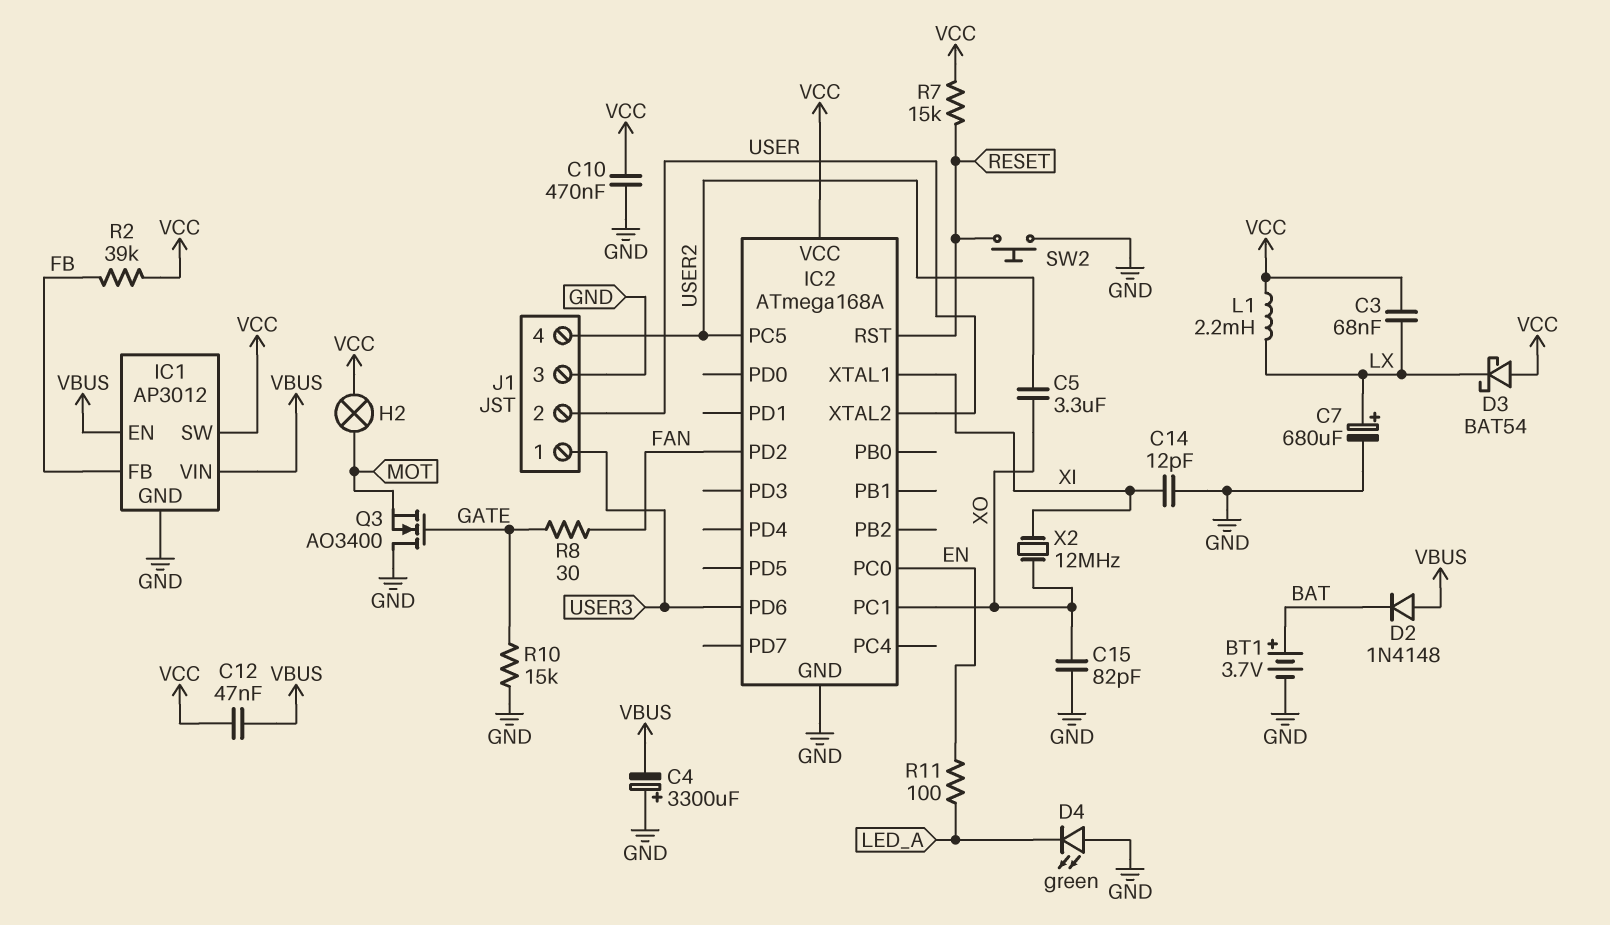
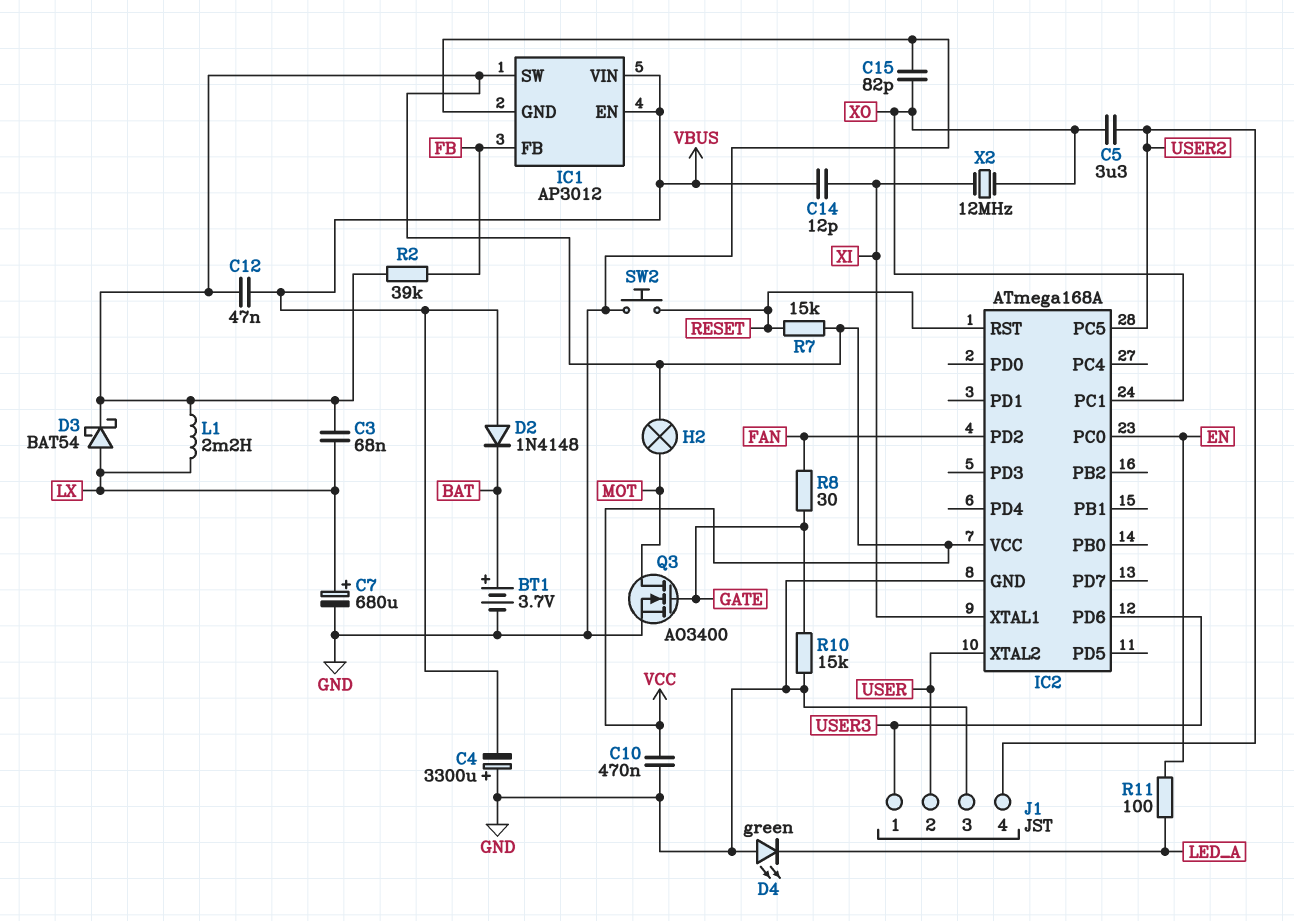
C14: 12pF (GND, XI) -> 12pF (VBUS, XI)
D3: schottky BAT54 (A VCC, K LX) -> schottky BAT54 (A LX, K VCC)
Q3: NMOS AO3400 (G GATE, D GND, S MOT) -> NMOS AO3400 (G GATE, D MOT, S GND)

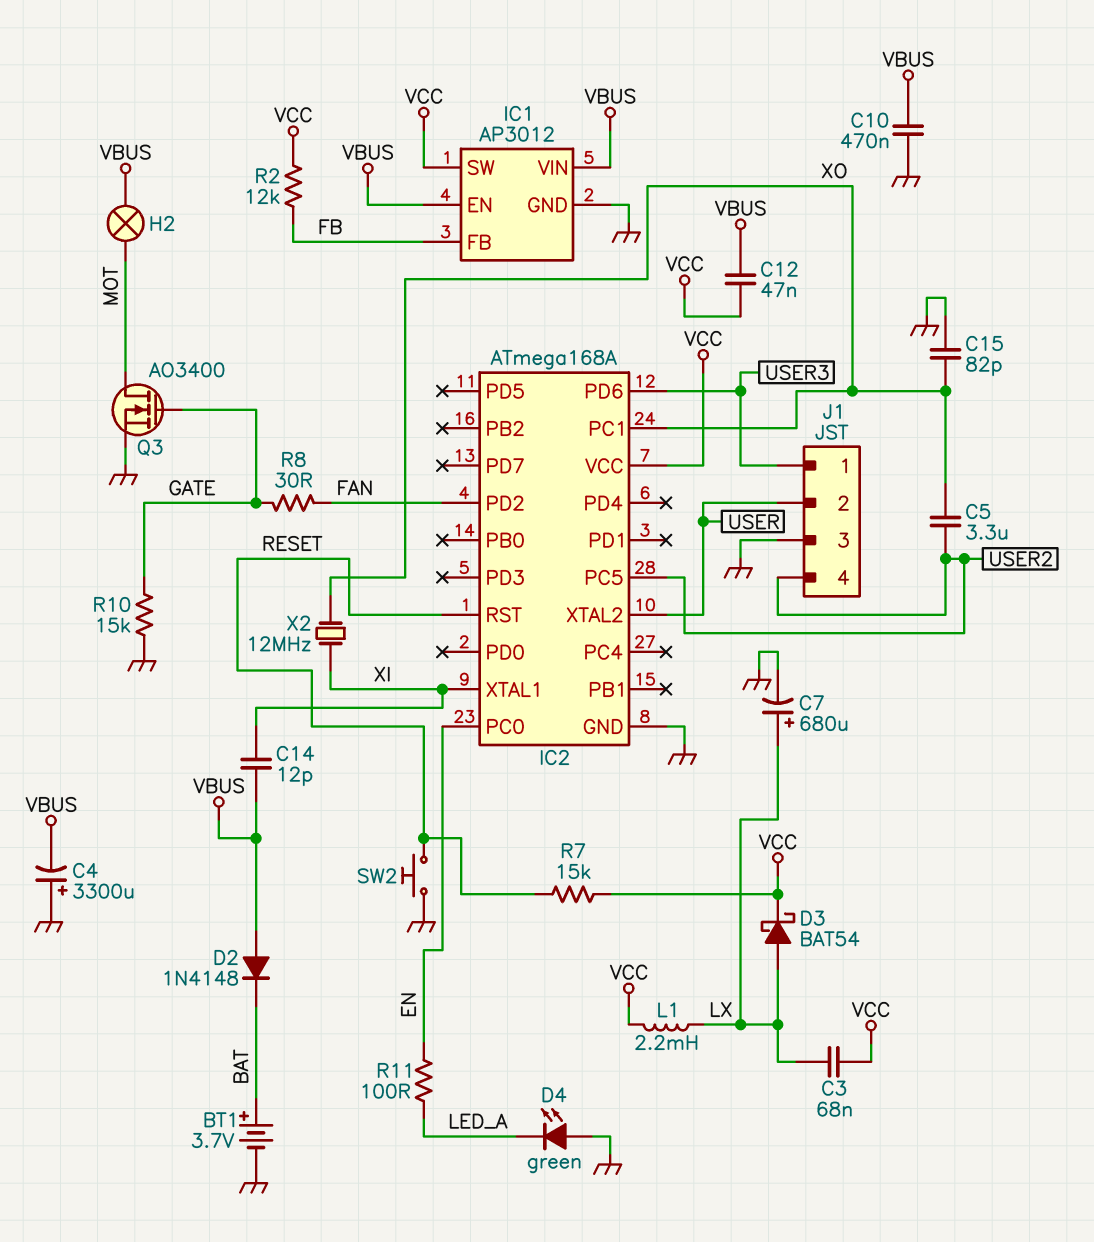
C10: 470nF (GND, VCC) -> 470nF (GND, VBUS)
H2: lamp (MOT, VCC) -> lamp (MOT, VBUS)
R2: 39k (FB, VCC) -> 12k (FB, VCC)

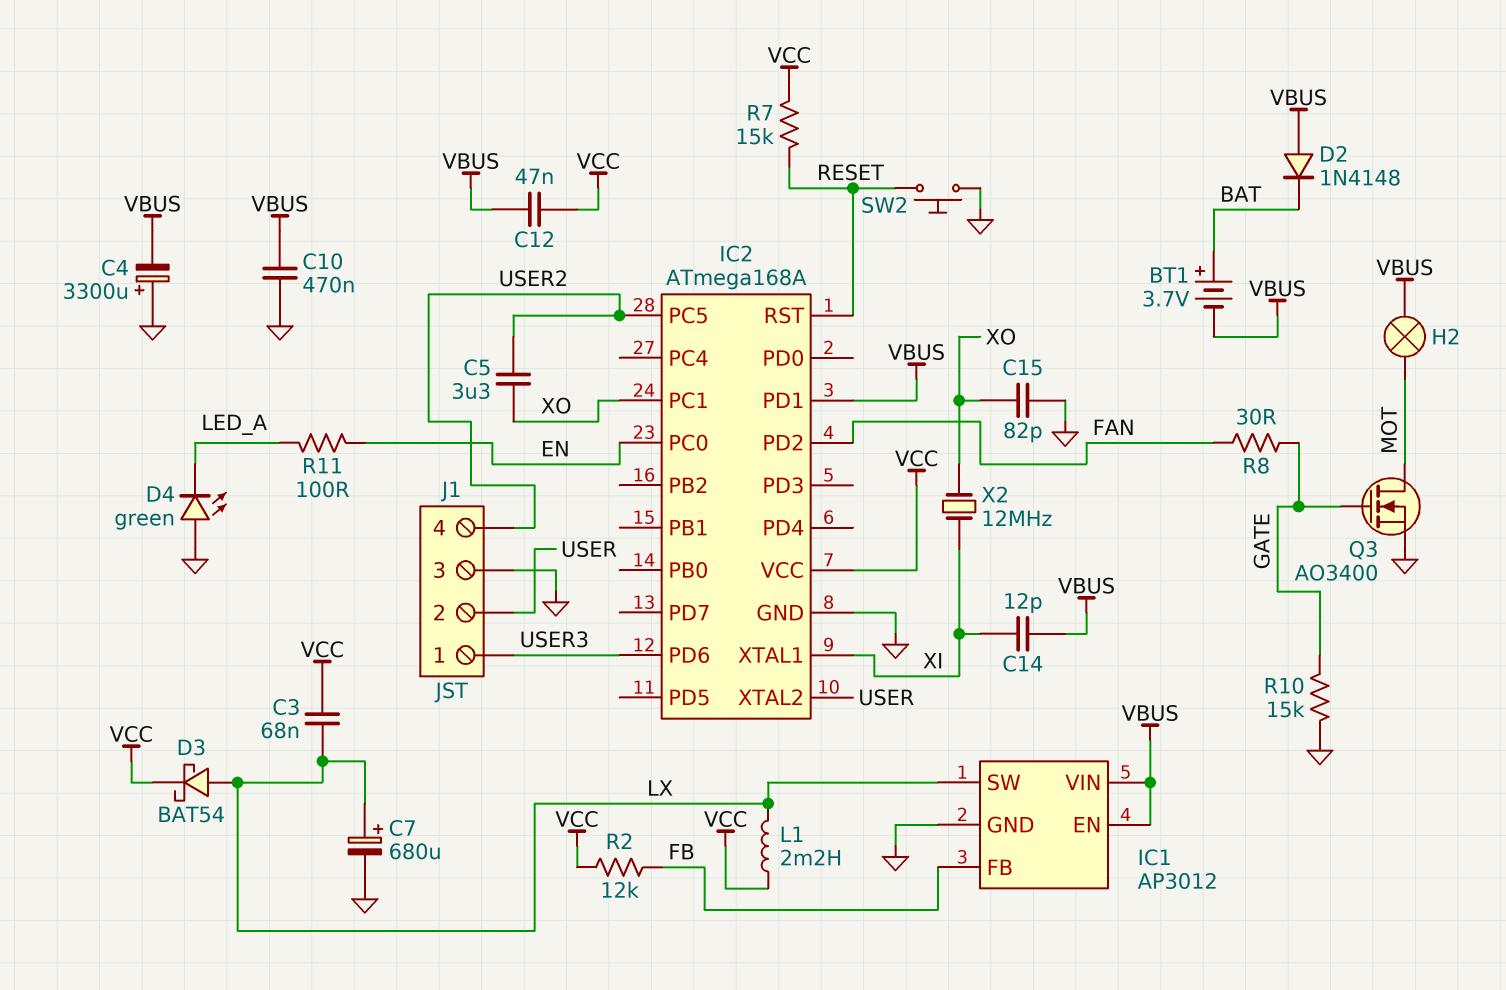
BT1: 3.7V (plus BAT, minus GND) -> 3.7V (plus BAT, minus VBUS)
IC1 pin SW: VCC -> LX
IC2 pin PD1: none -> VBUS

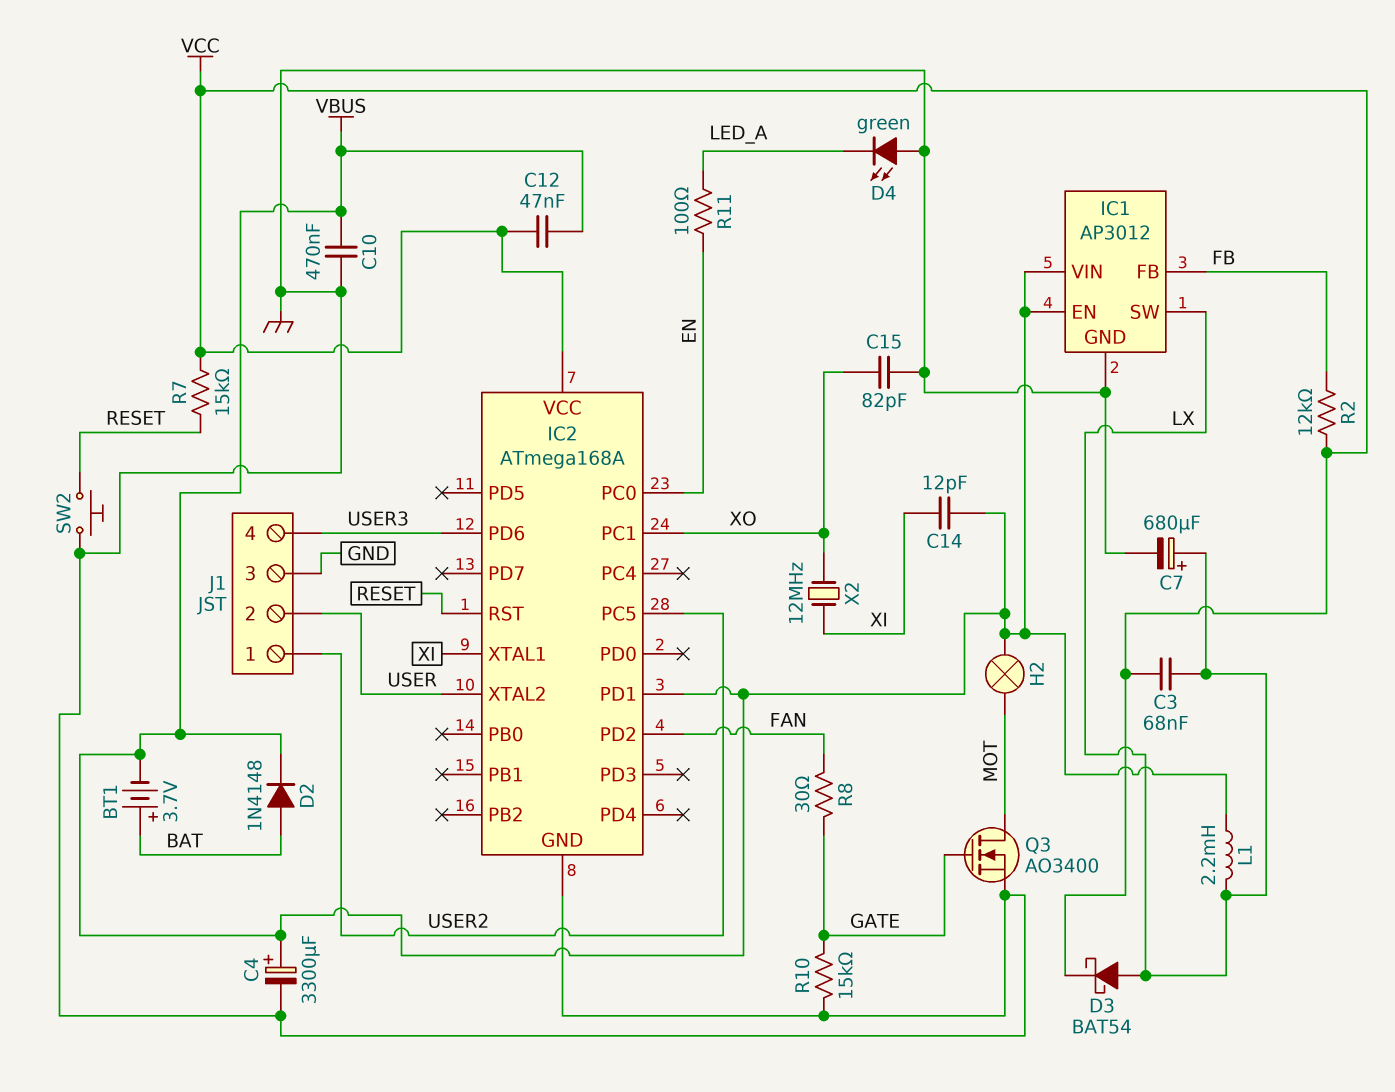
C4: 3300uF (plus GND, minus VBUS) -> 3300uF (plus VBUS, minus GND)
C5: 3.3uF (USER2, XO) -> none
D2: diode 1N4148 (A VBUS, K BAT) -> diode 1N4148 (A BAT, K VBUS)
J1 pin 1: USER3 -> USER2
J1 pin 4: USER2 -> USER3
L1: 2.2mH (LX, VCC) -> 2.2mH (LX, VBUS)

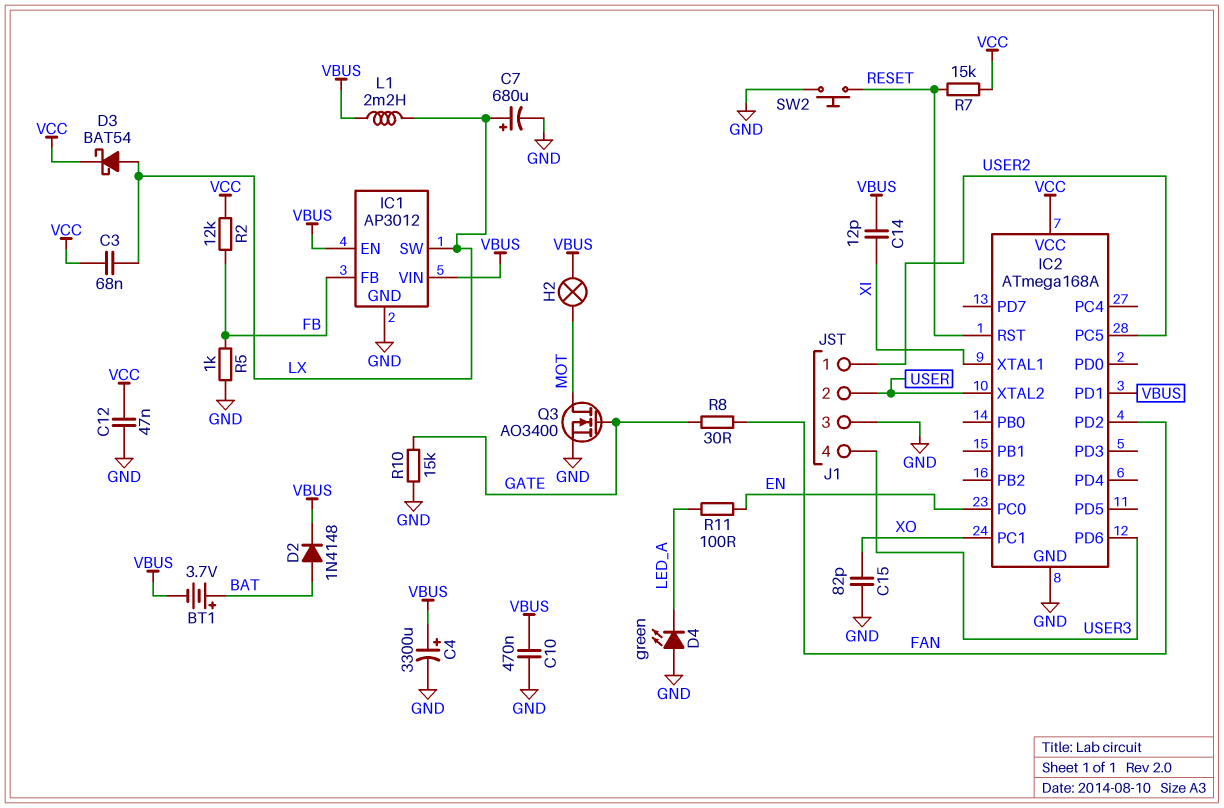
C12: 47nF (VBUS, VCC) -> 47nF (GND, VCC)
R5: none -> 1k (FB, GND)
X2: 12MHz (XI, XO) -> none

